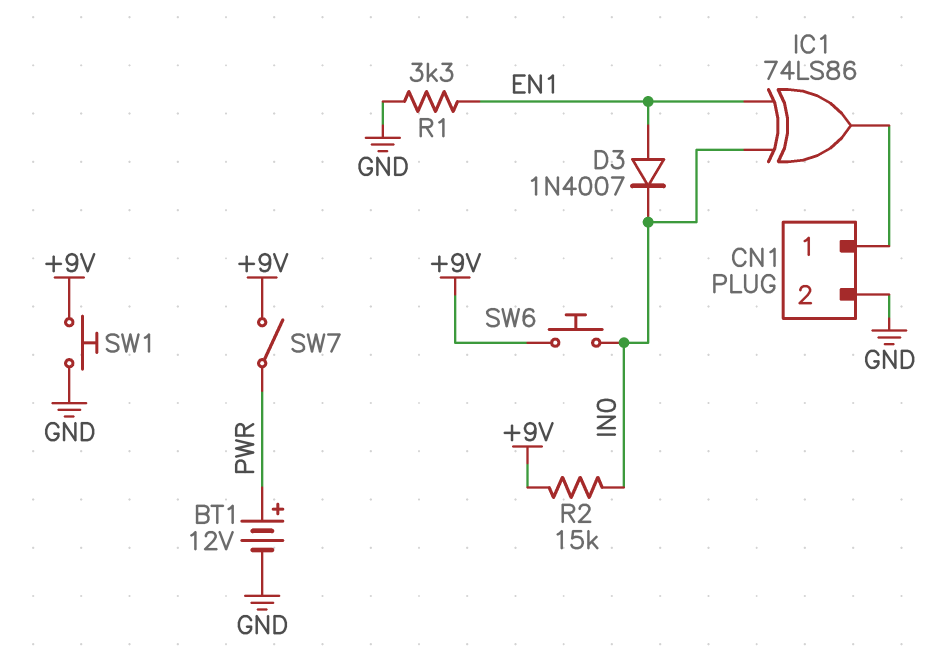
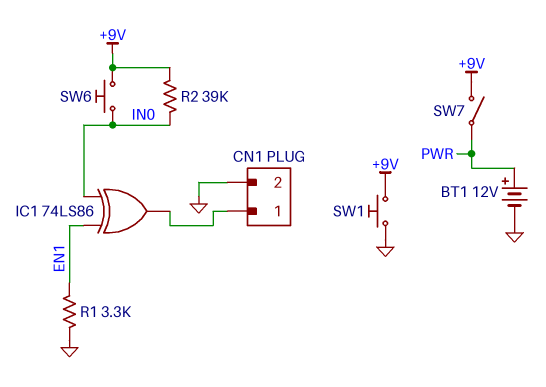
D3: diode 1N4007 (A EN1, K IN0) -> none
R2: 15k (+9V, IN0) -> 39k (+9V, IN0)

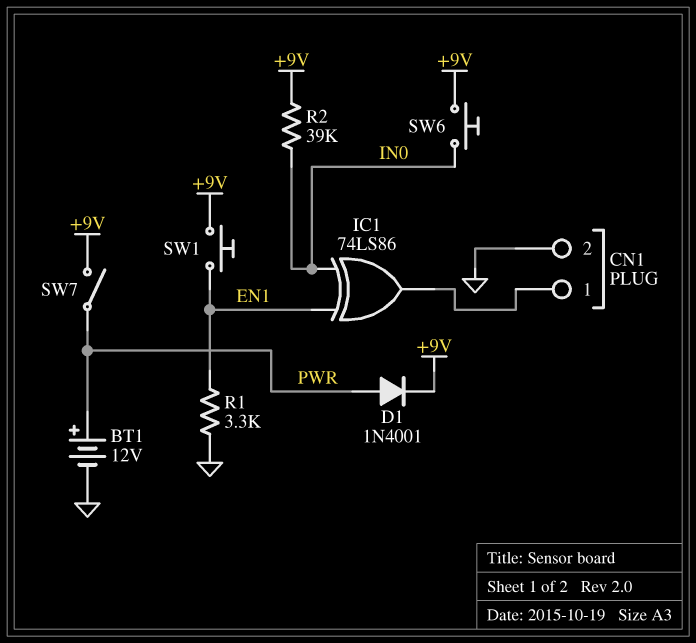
D1: none -> diode 1N4001 (A PWR, K +9V)
SW1: button (+9V, GND) -> button (+9V, EN1)

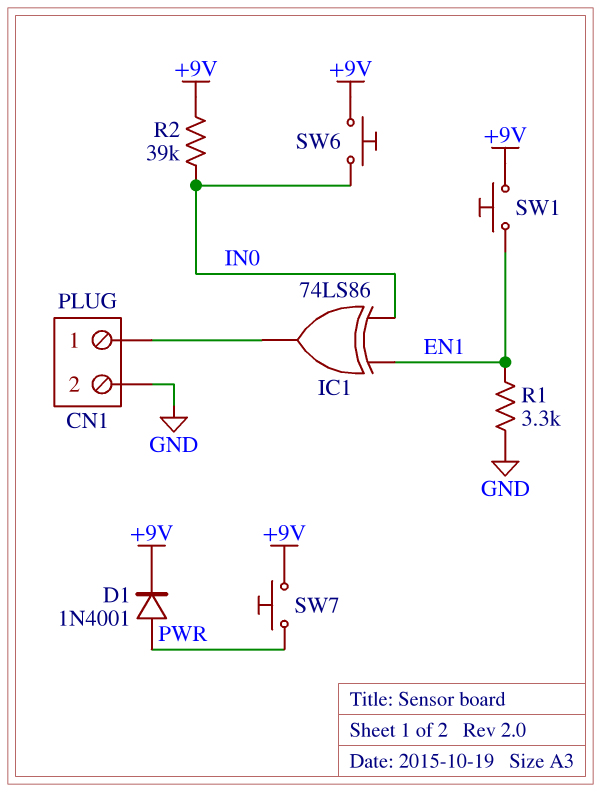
BT1: 12V (plus PWR, minus GND) -> none
SW7: switch (+9V, PWR) -> button (+9V, PWR)

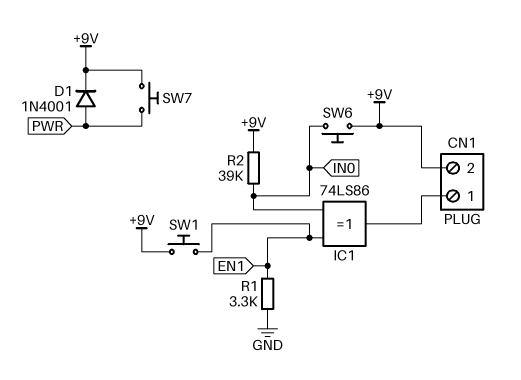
CN1 pin 2: GND -> +9V

